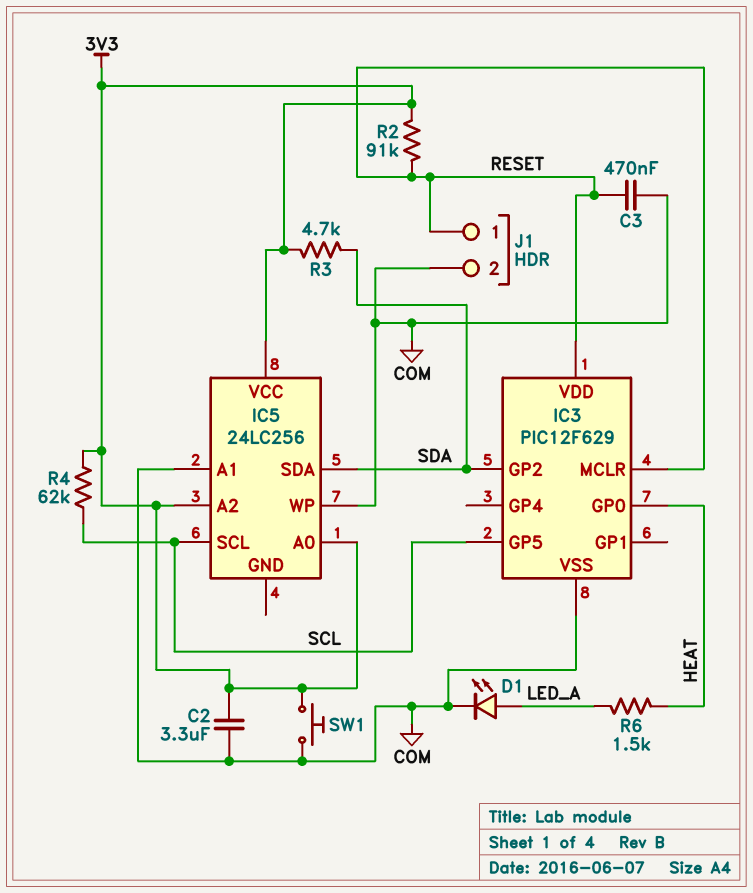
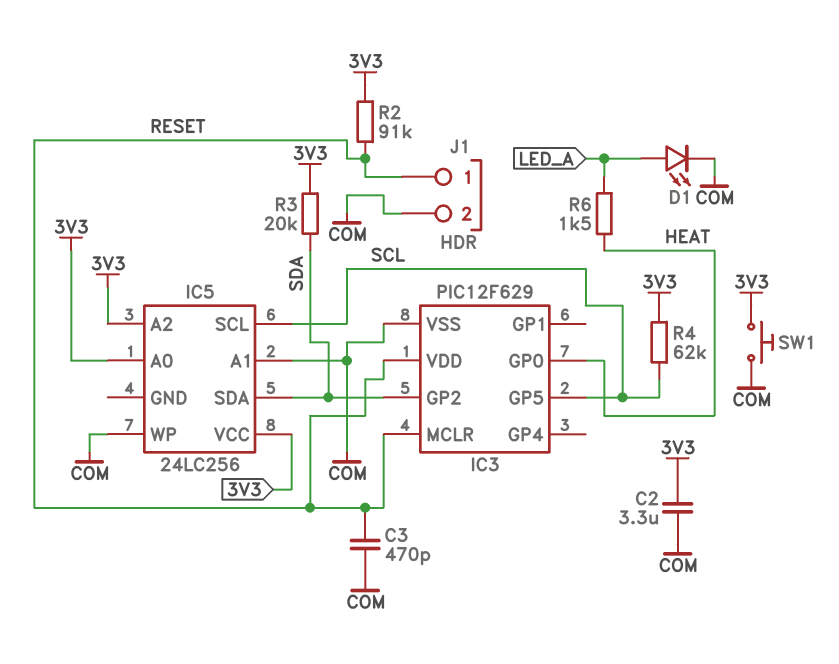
C3: 470nF (COM, RESET) -> 470pF (COM, RESET)
R3: 4.7k (3V3, SDA) -> 20k (3V3, SDA)

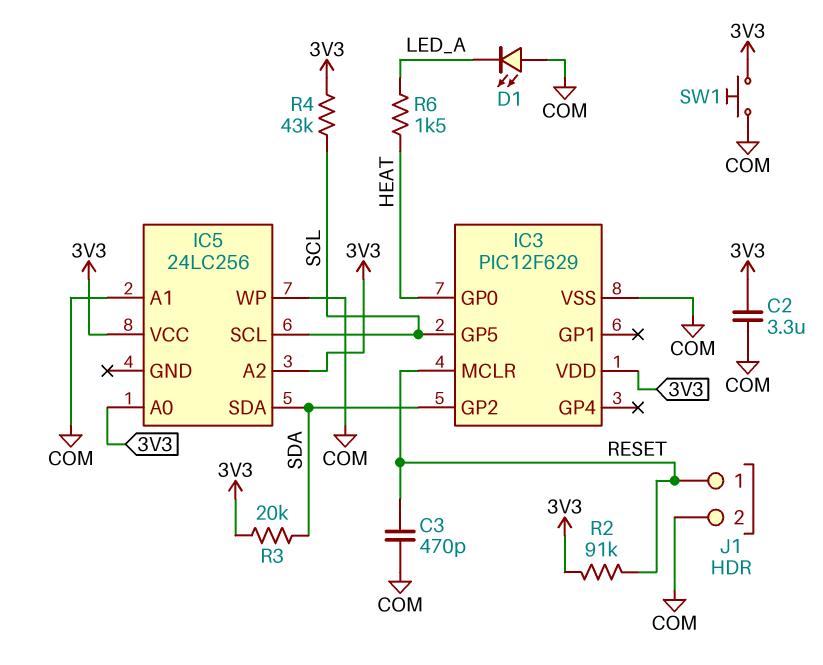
D1: LED (A LED_A, K COM) -> LED (A COM, K LED_A)
IC3 pin VDD: RESET -> 3V3
R4: 62k (3V3, SCL) -> 43k (3V3, SCL)

